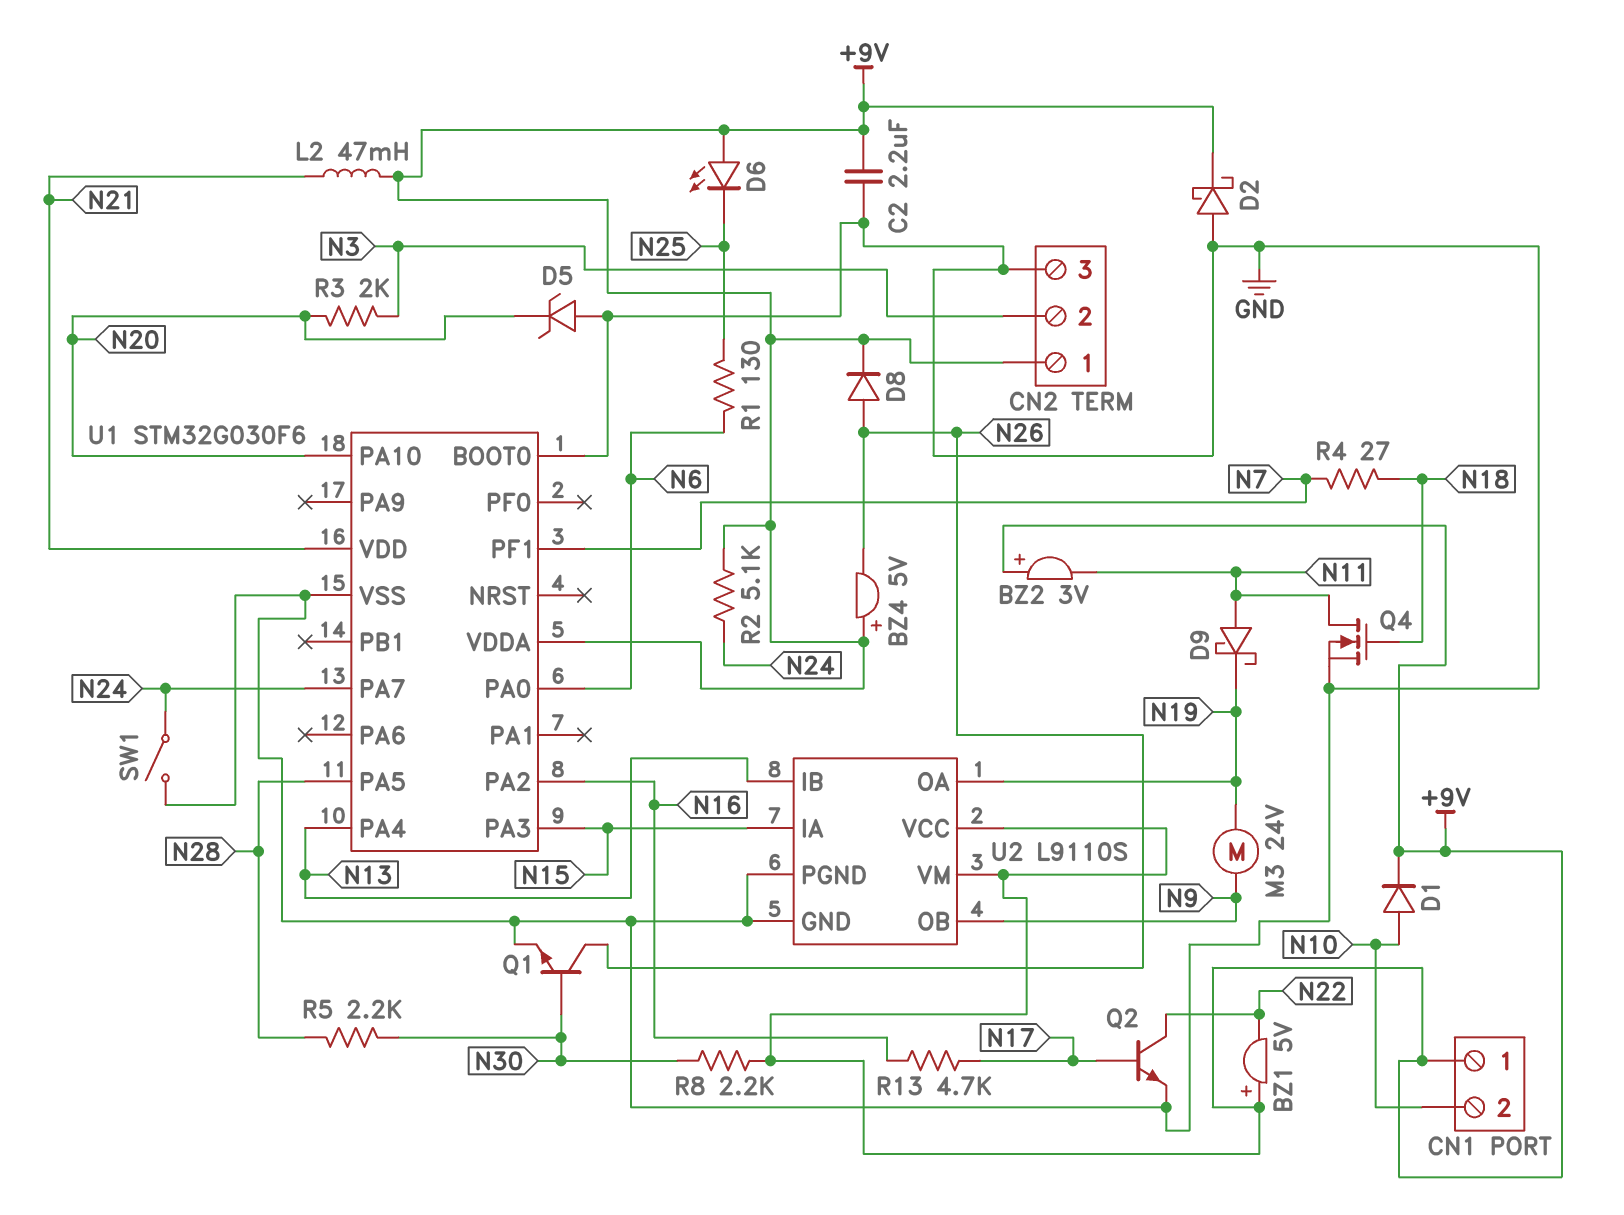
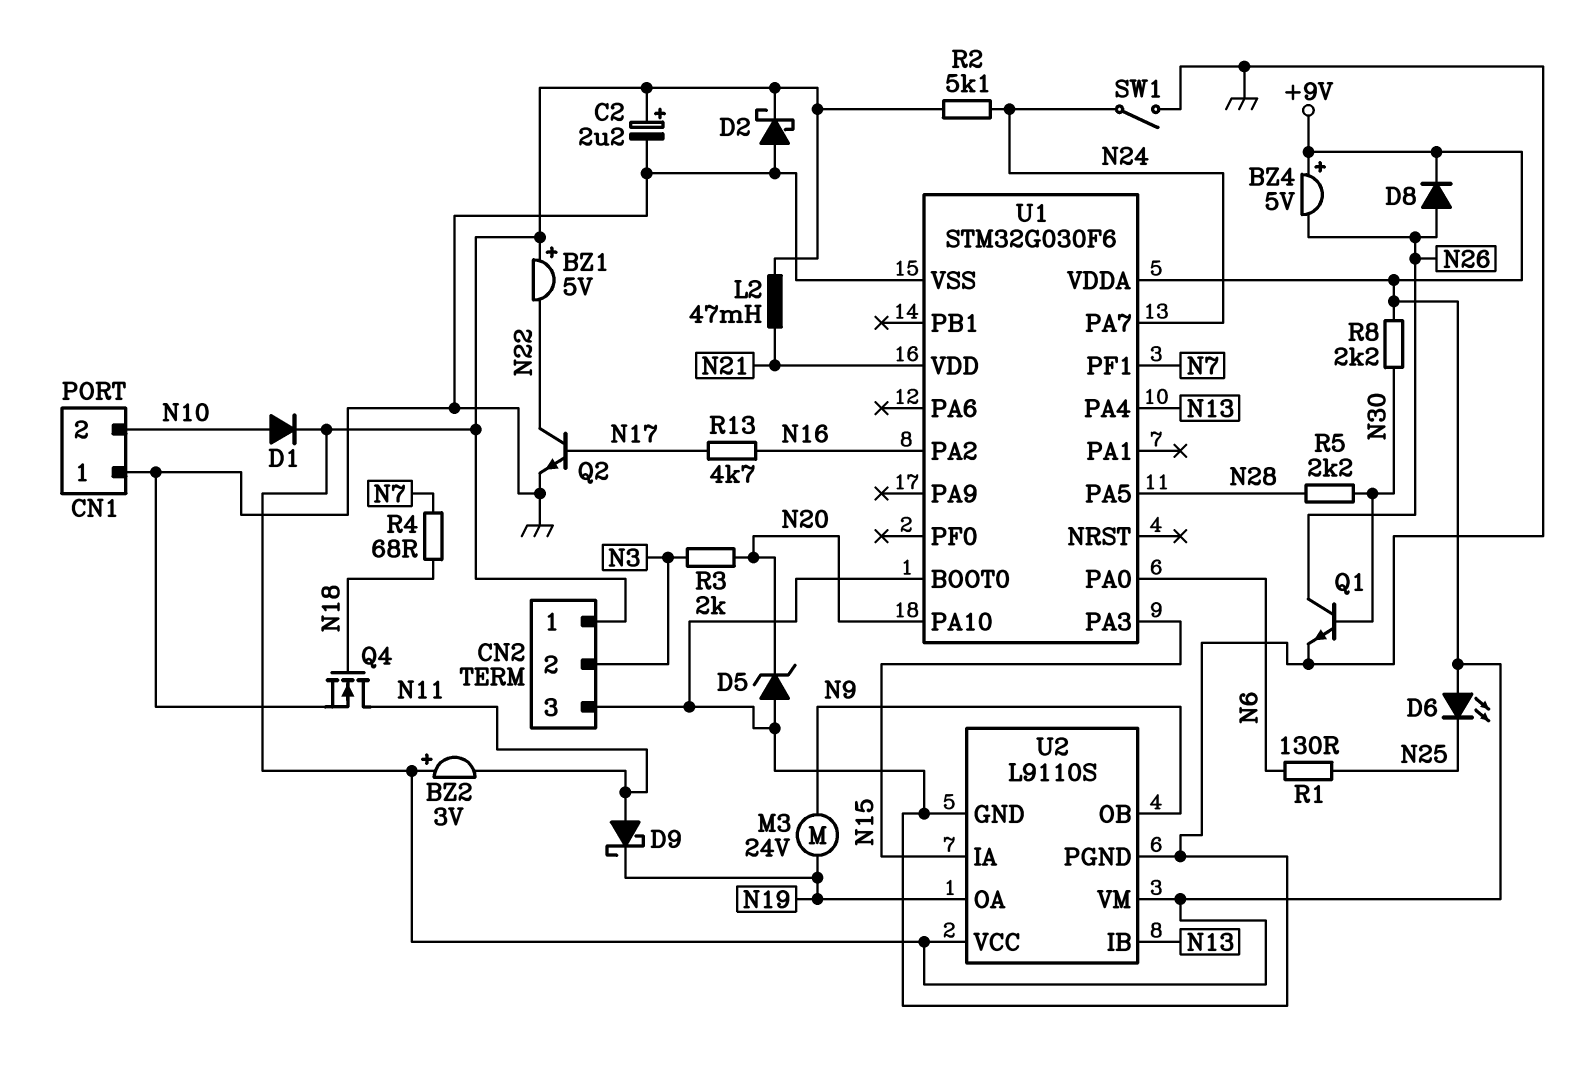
C2: 2.2uF (+9V, GND) -> 2.2uF (plus +9V, minus GND)
CN1 pin 1: +9V -> GND
R4: 27 (N7, N18) -> 68 (N7, N18)

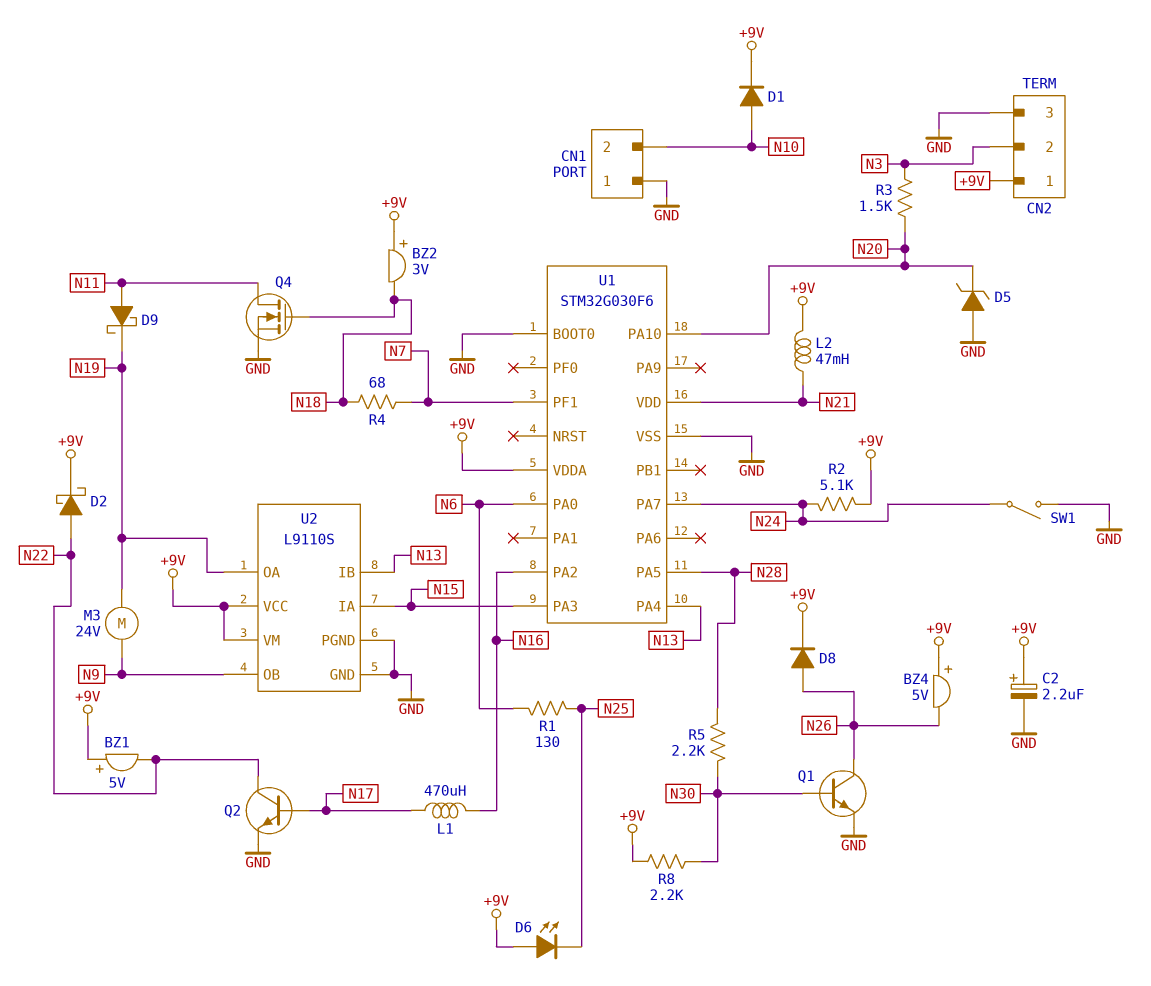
BZ2: buzzer 3V (plus +9V, minus N11) -> buzzer 3V (plus +9V, minus N18)
D2: schottky (A GND, K +9V) -> schottky (A N22, K +9V)
L1: none -> 470uH (N16, N17)
R3: 2k (N3, N20) -> 1.5k (N3, N20)
R13: 4.7k (N16, N17) -> none

